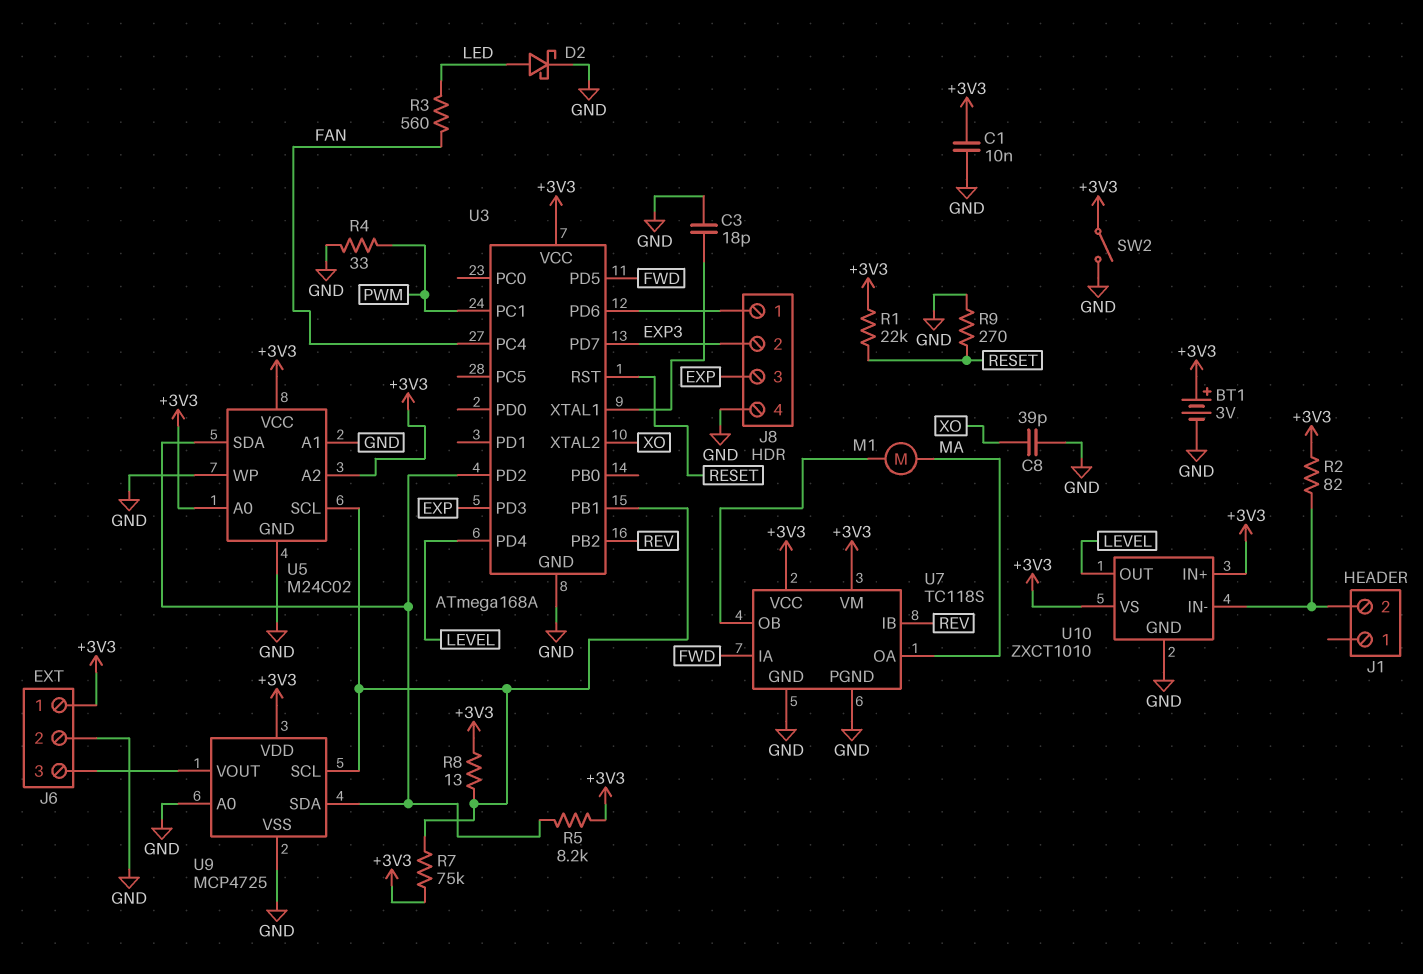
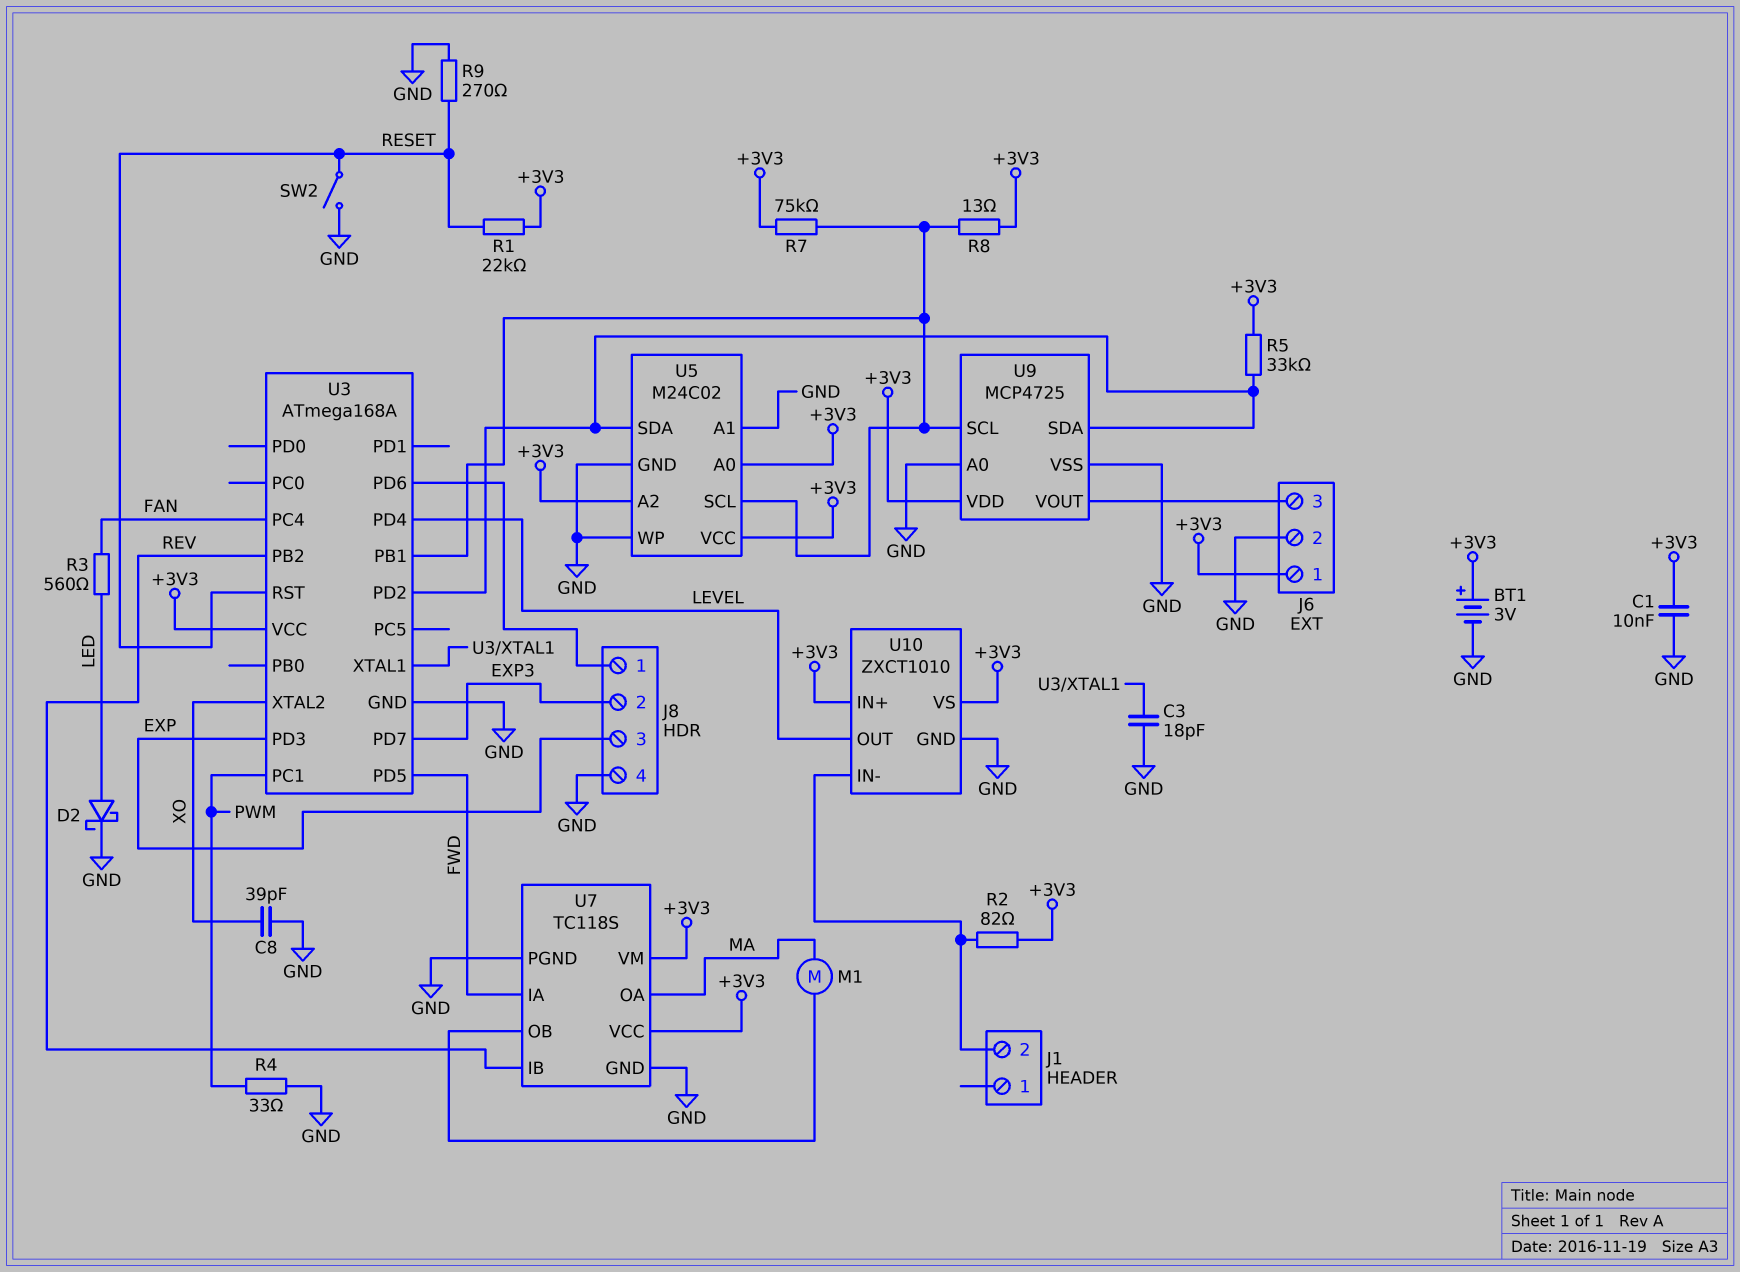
R5: 8.2k (+3V3, U3/PD2) -> 33k (+3V3, U3/PD2)
SW2: switch (+3V3, GND) -> switch (GND, RESET)

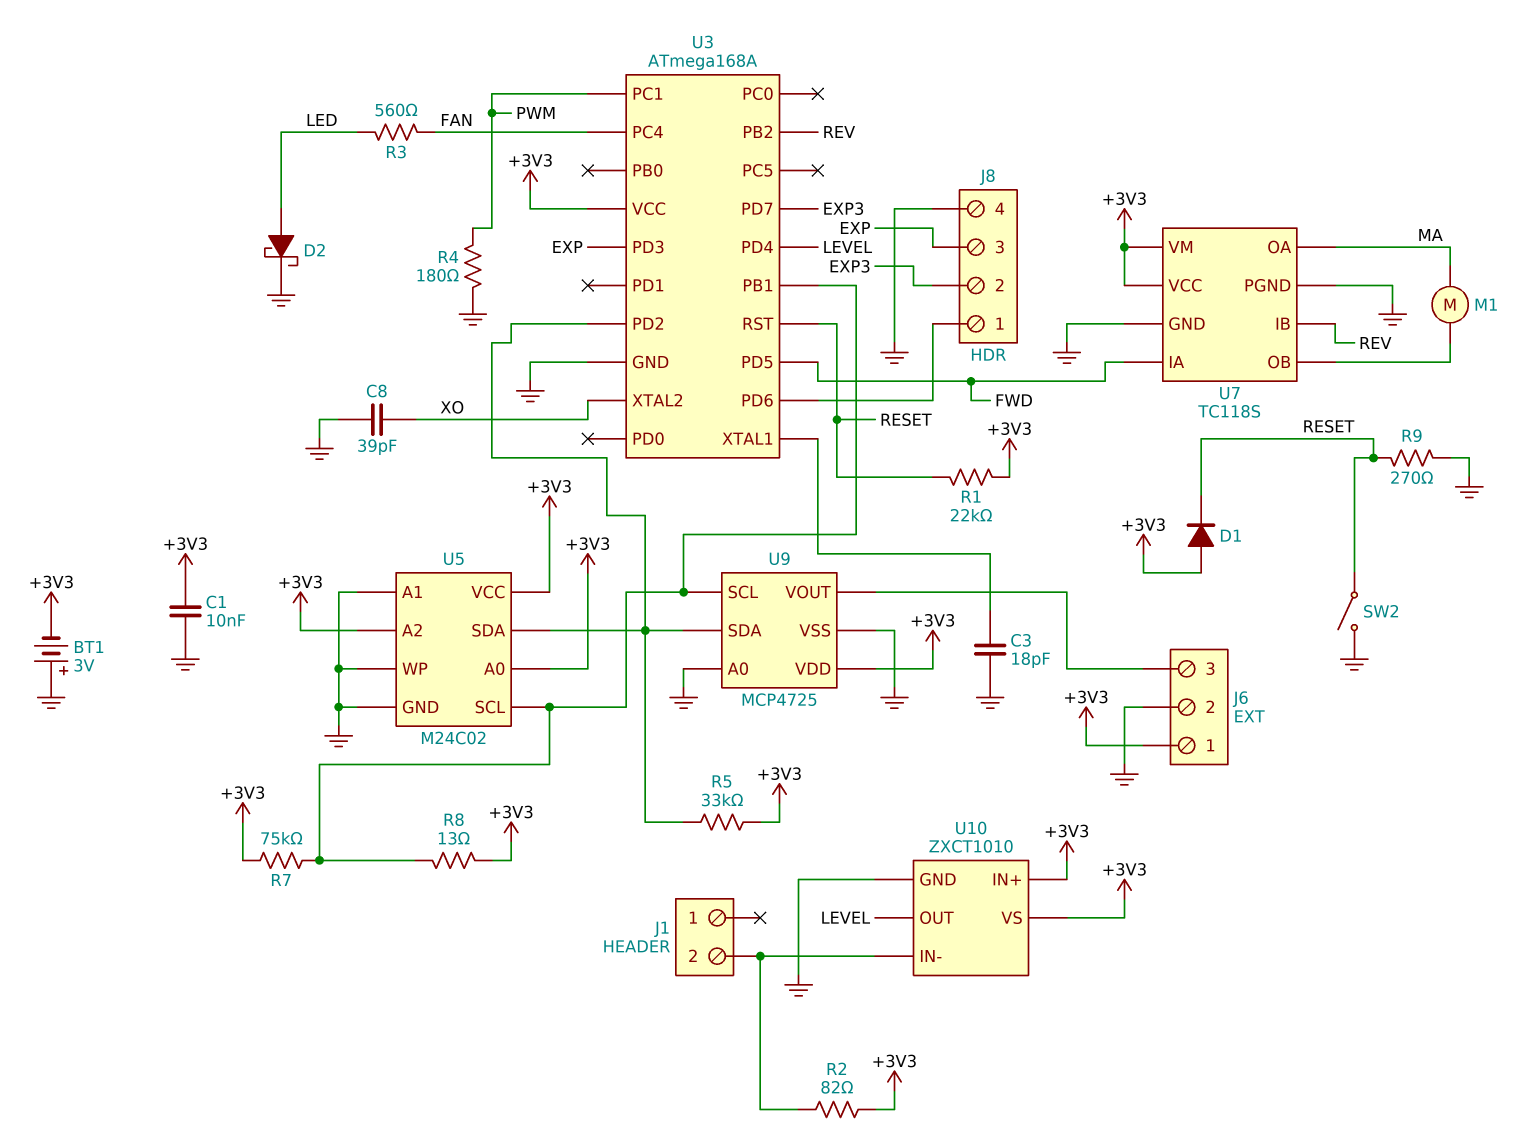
BT1: 3V (plus +3V3, minus GND) -> 3V (plus GND, minus +3V3)
D1: none -> diode (A +3V3, K RESET)
R4: 33 (GND, PWM) -> 180 (GND, PWM)

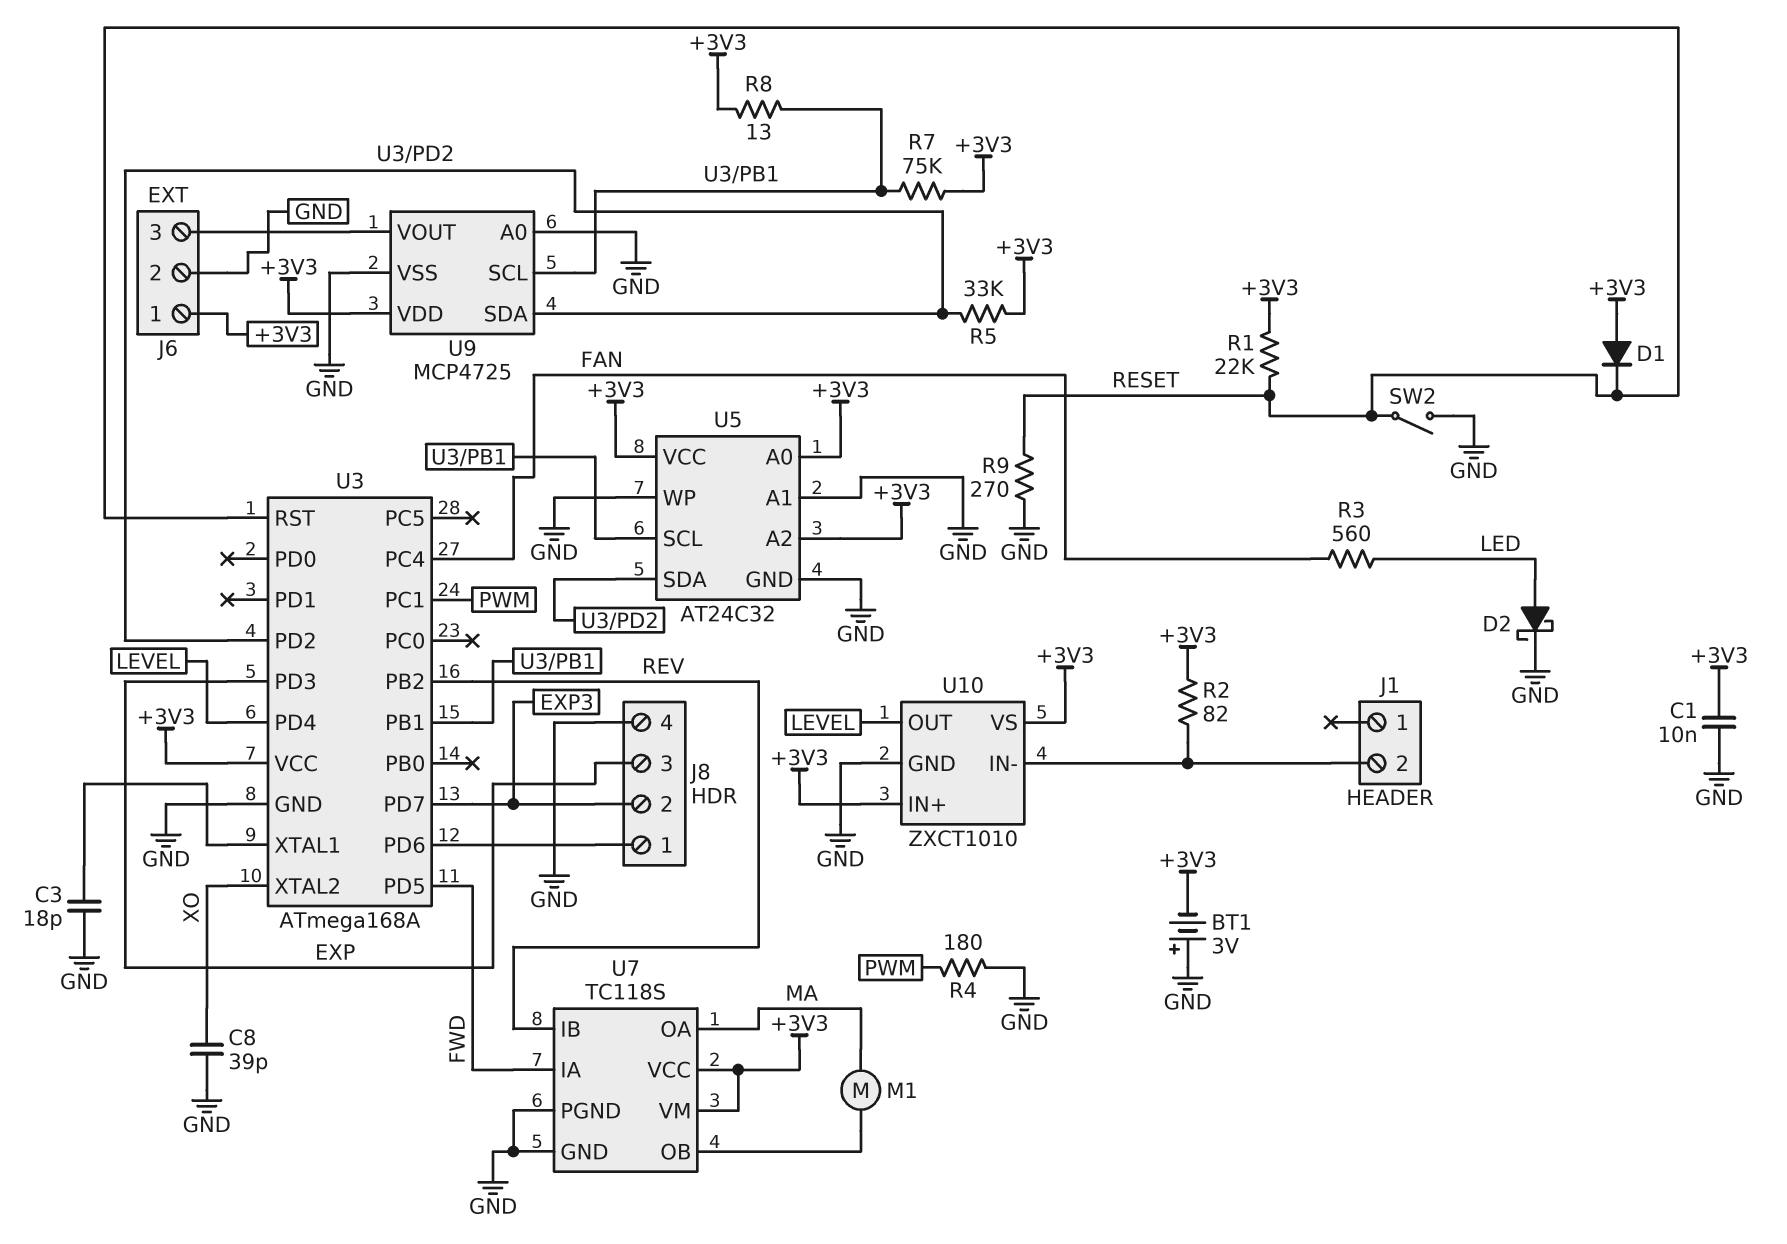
U5: M24C02 -> AT24C32

